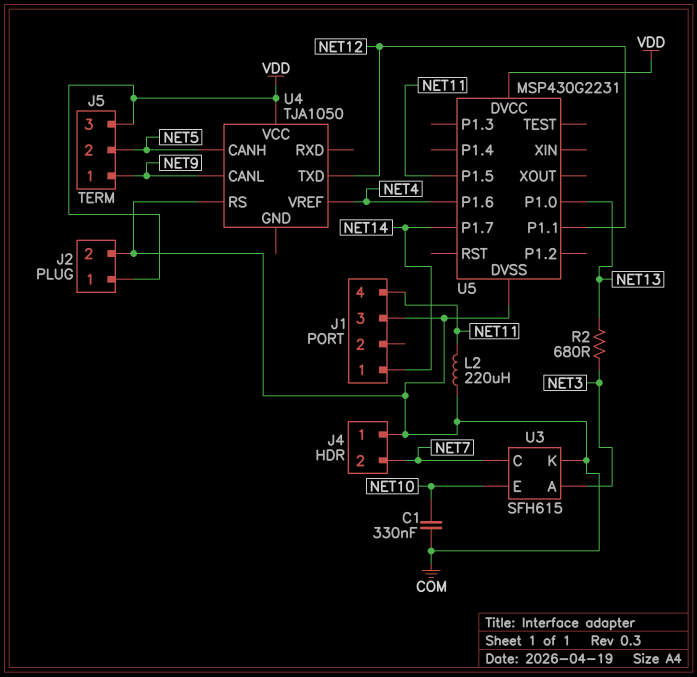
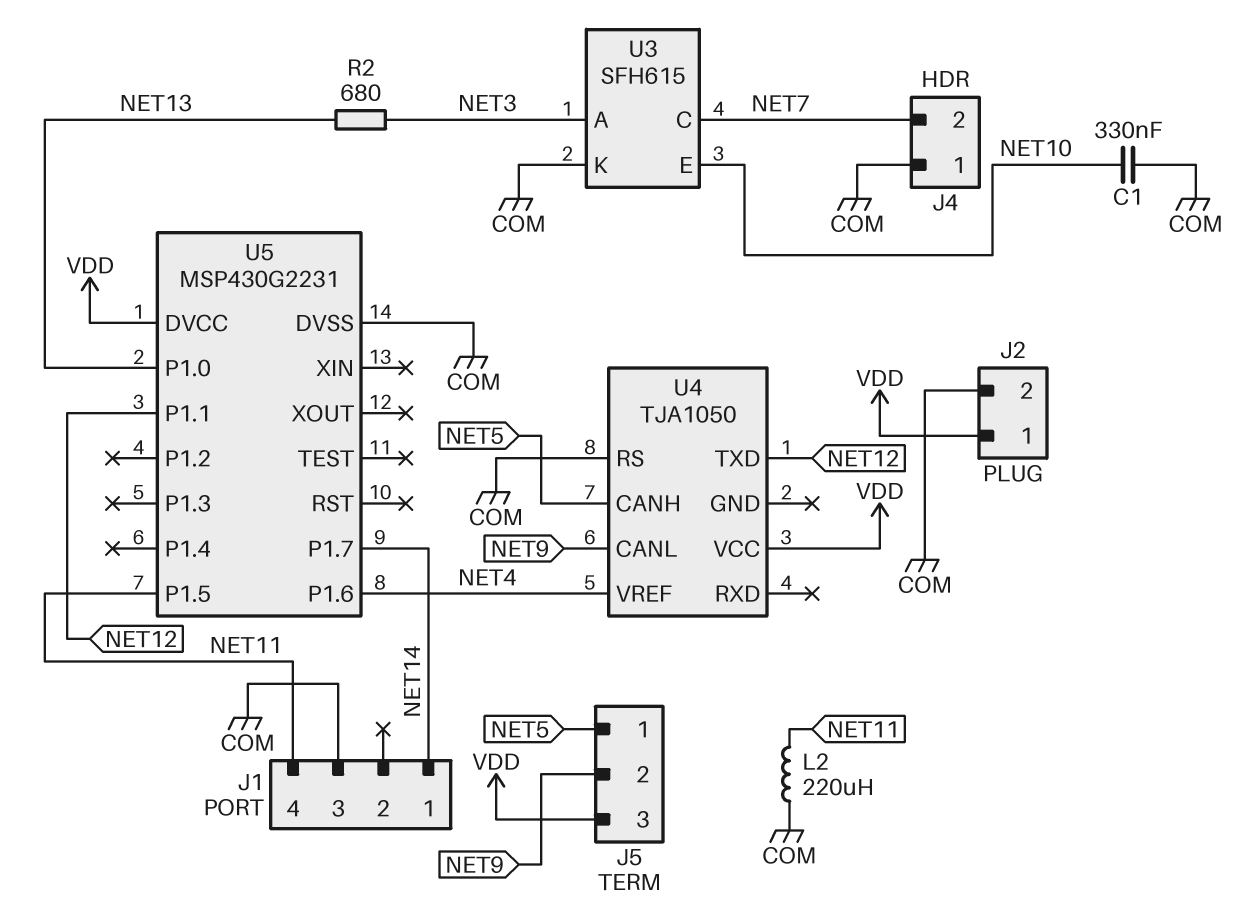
J5 pin 1: NET9 -> NET5
J5 pin 2: NET5 -> NET9

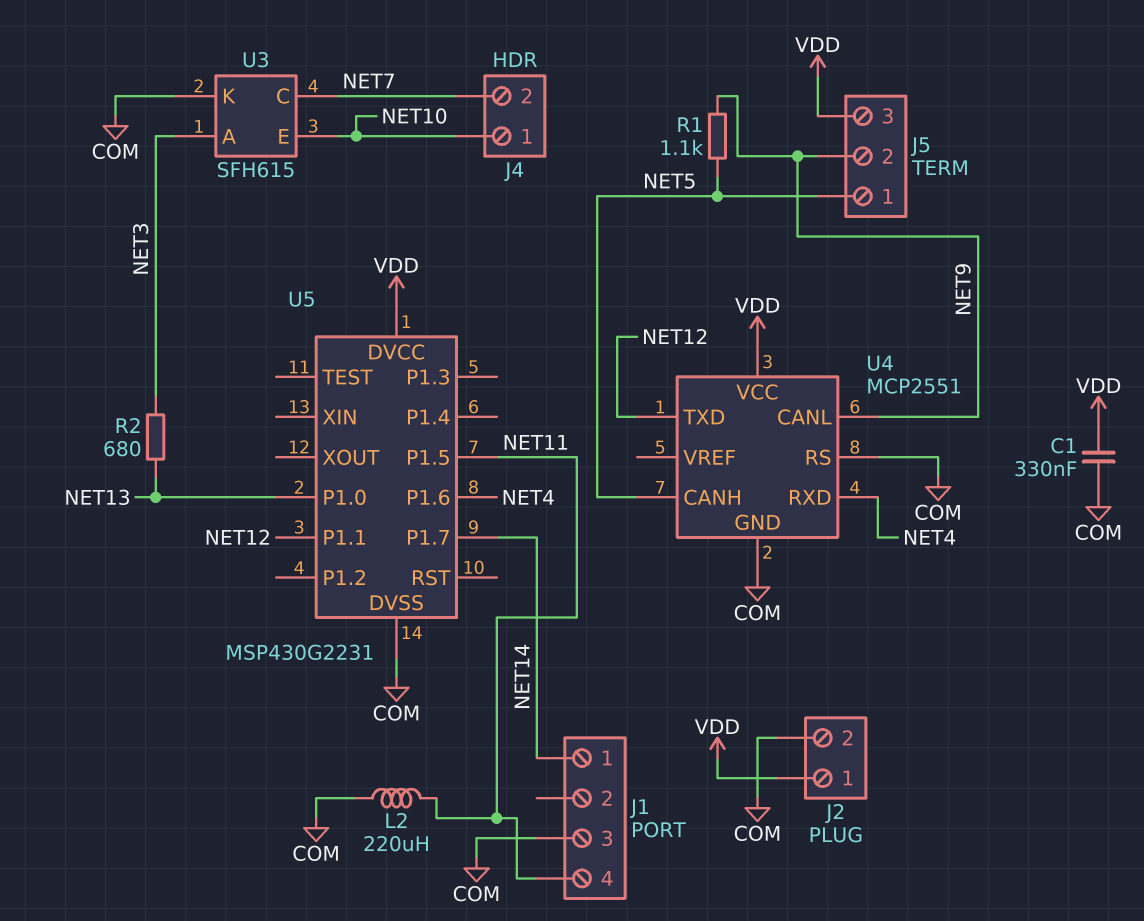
C1: 330nF (COM, NET10) -> 330nF (COM, VDD)
J4 pin 1: COM -> NET10
R1: none -> 1.1k (NET5, NET9)
U4: TJA1050 -> MCP2551
U4 pin GND: none -> COM
U4 pin RXD: none -> NET4
U4 pin VREF: NET4 -> none

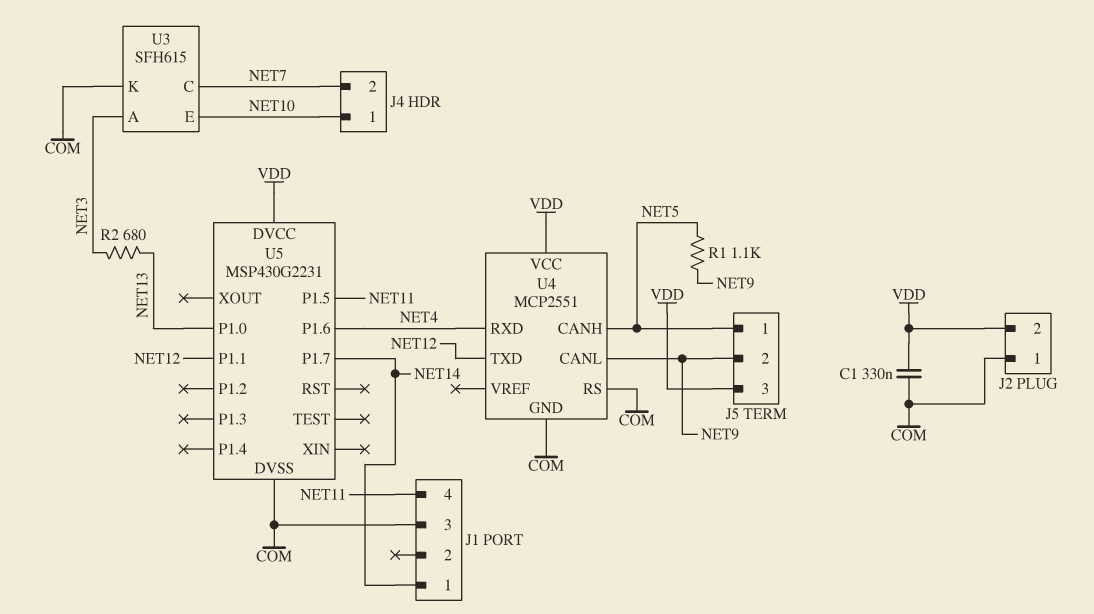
J2 pin 1: VDD -> COM
J2 pin 2: COM -> VDD
L2: 220uH (COM, NET11) -> none

